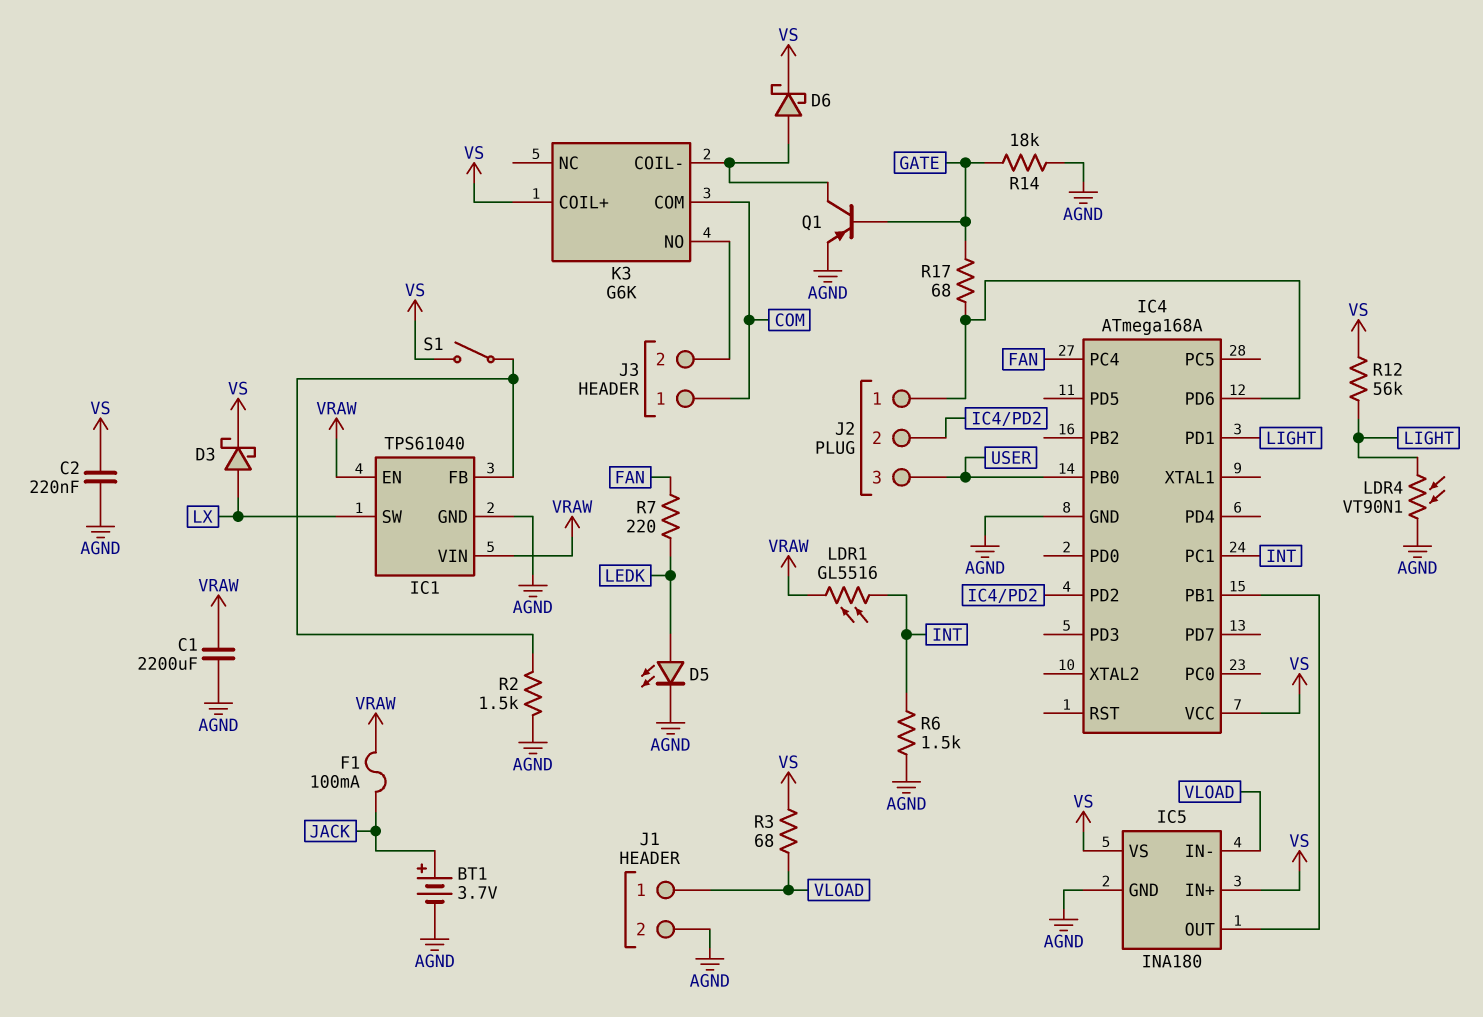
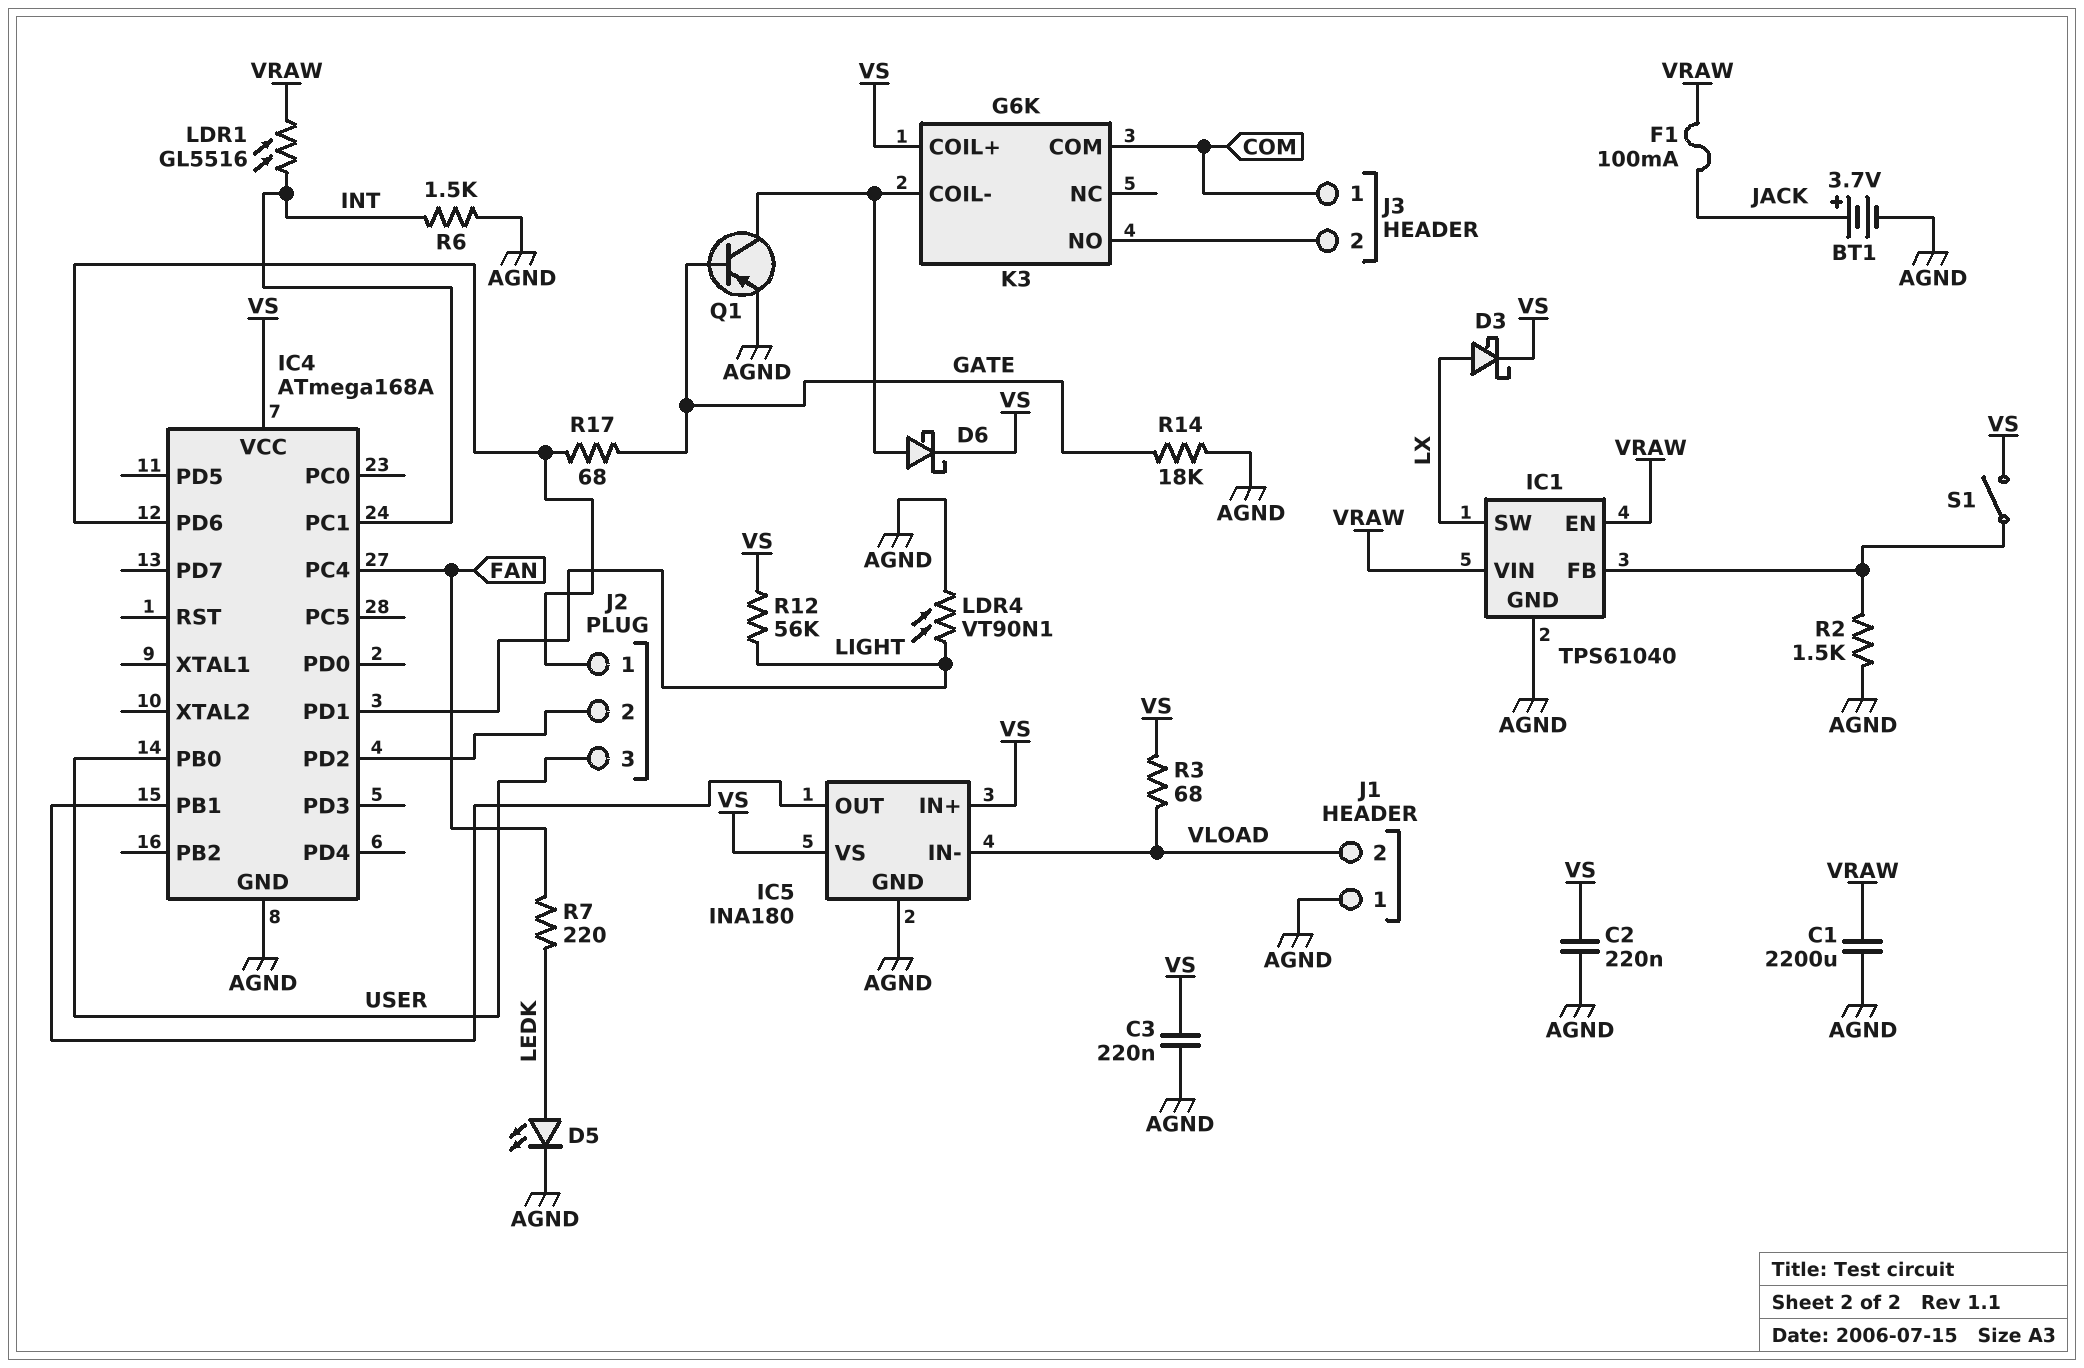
C3: none -> 220nF (AGND, VS)
J1 pin 1: VLOAD -> AGND
J1 pin 2: AGND -> VLOAD

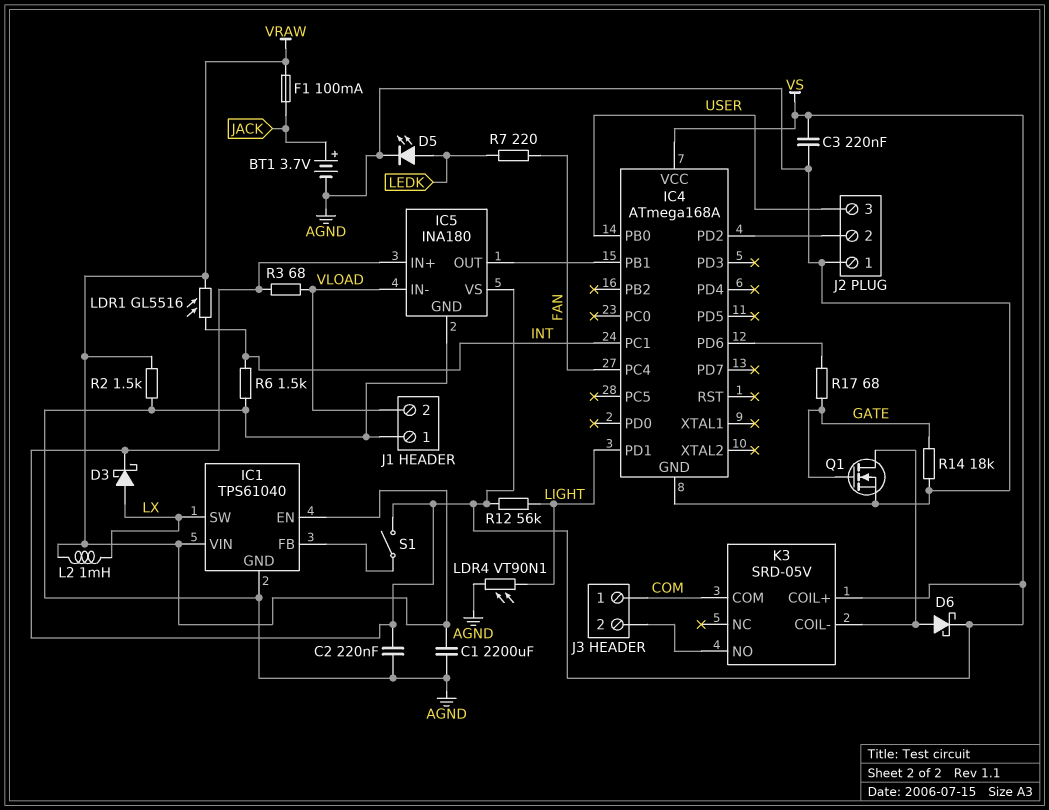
J2 pin 1: IC4/PD6 -> AGND
K3: G6K -> SRD-05V
L2: none -> 1mH (LX, VRAW)
Q1: PNP (B GATE, C K3/COIL-, E AGND) -> NMOS (G GATE, D K3/COIL-, S AGND)
R2: 1.5k (AGND, IC1/FB) -> 1.5k (AGND, VRAW)

